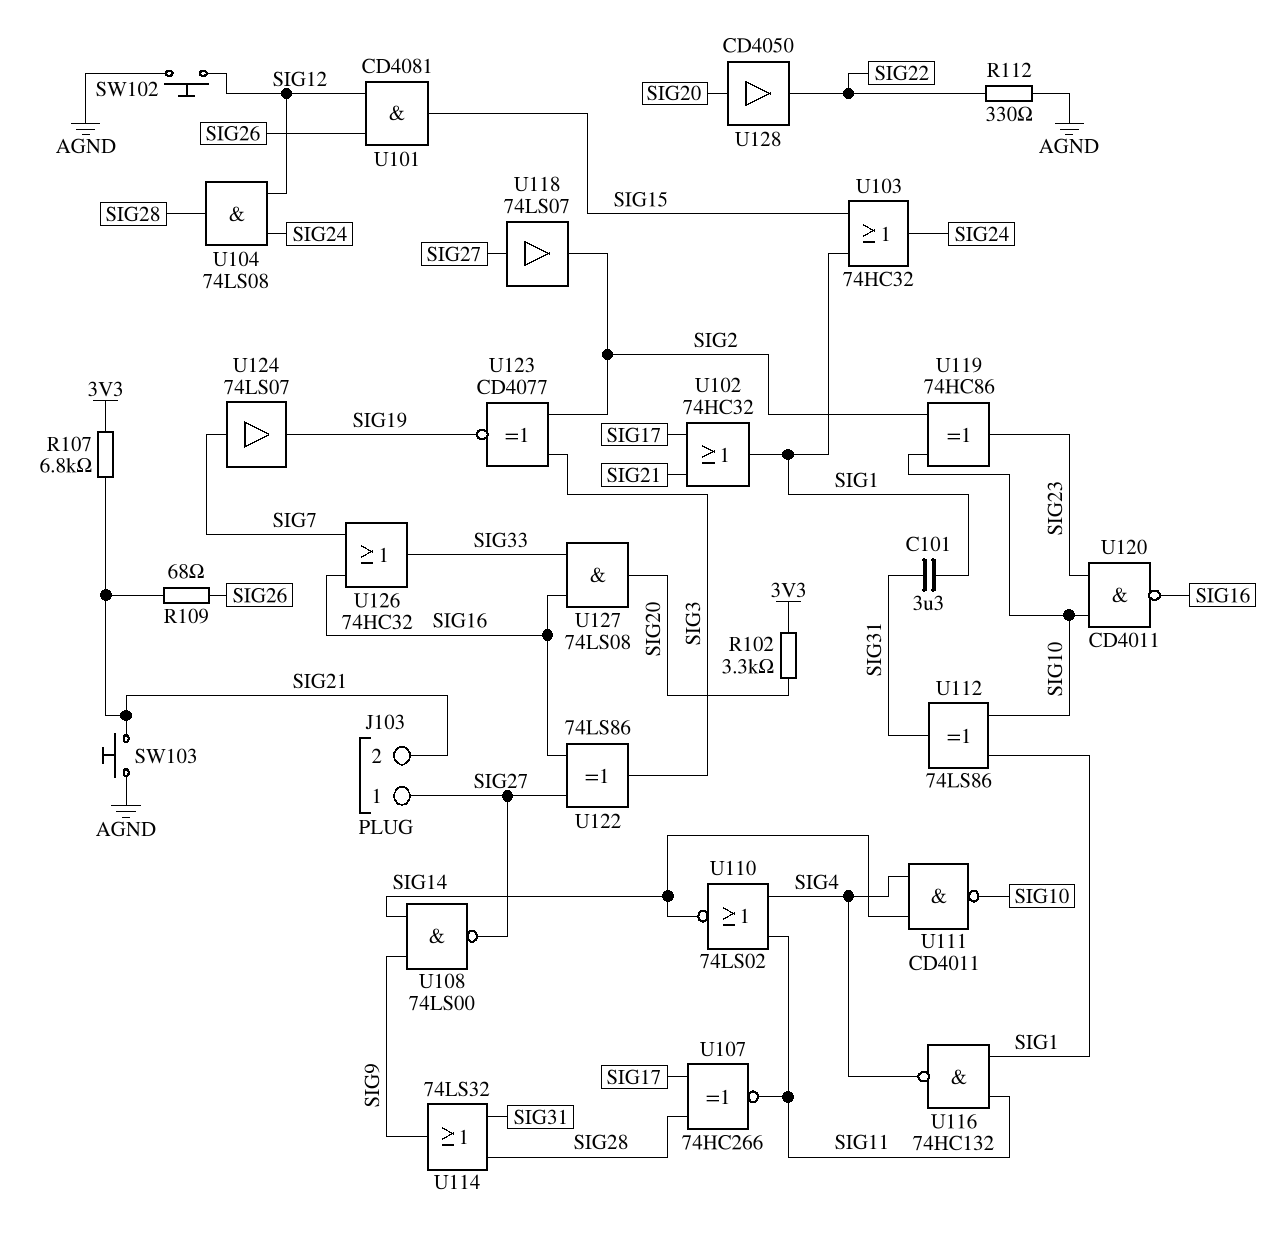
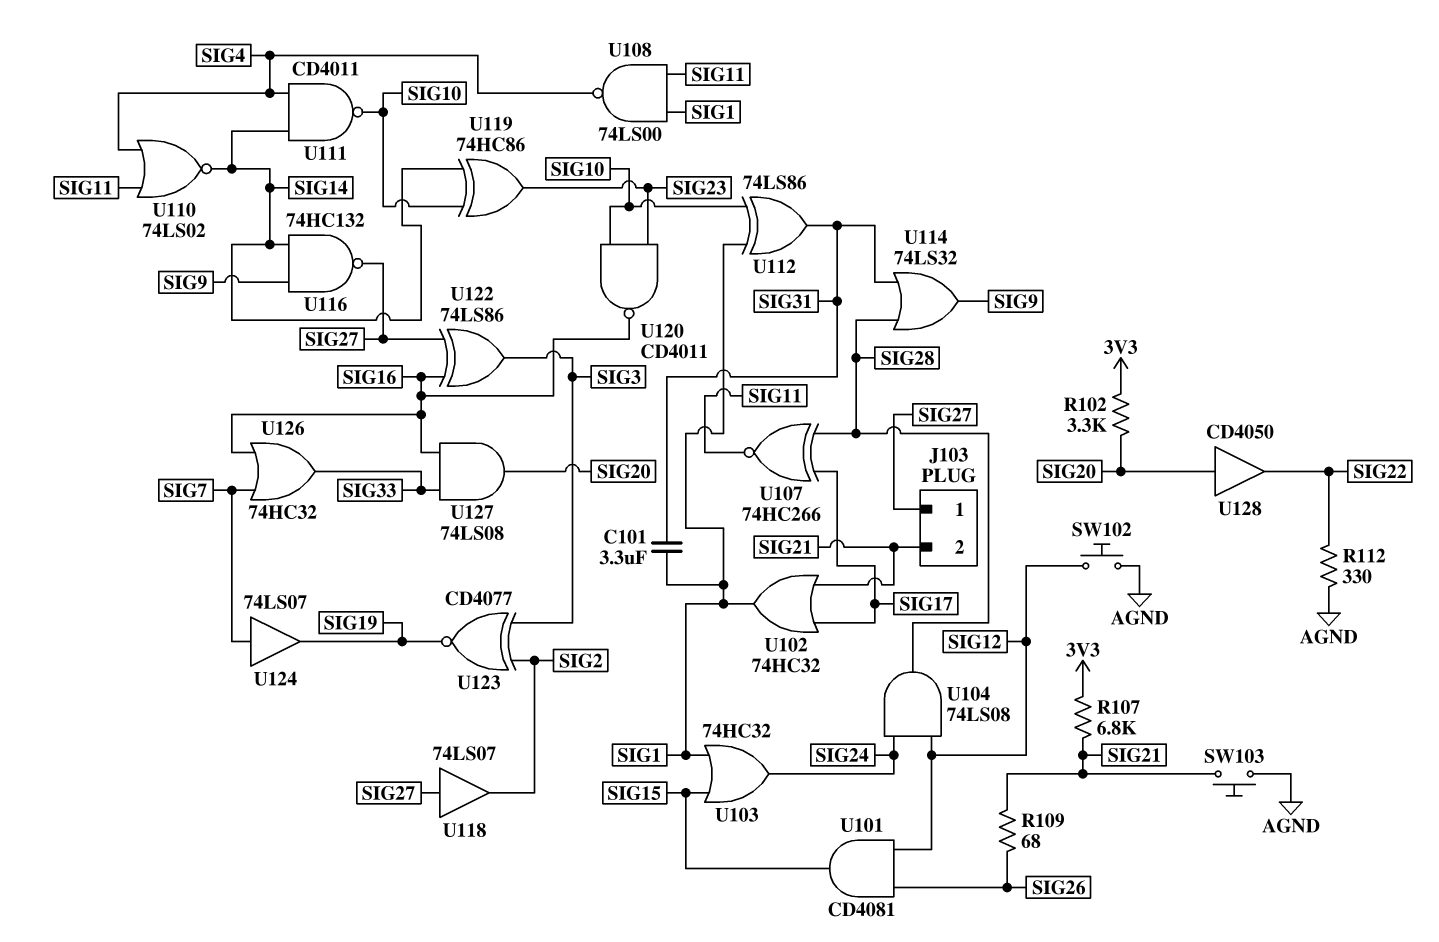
U108: NAND 74LS00 (in SIG9, in SIG14, out SIG27) -> NAND 74LS00 (in SIG1, in SIG11, out SIG4)
U116: NAND 74HC132 (in SIG1, in SIG11, out SIG4) -> NAND 74HC132 (in SIG9, in SIG14, out SIG27)
U119: XOR 74HC86 (in SIG2, in SIG10, out SIG23) -> XOR 74HC86 (in SIG10, in SIG14, out SIG23)

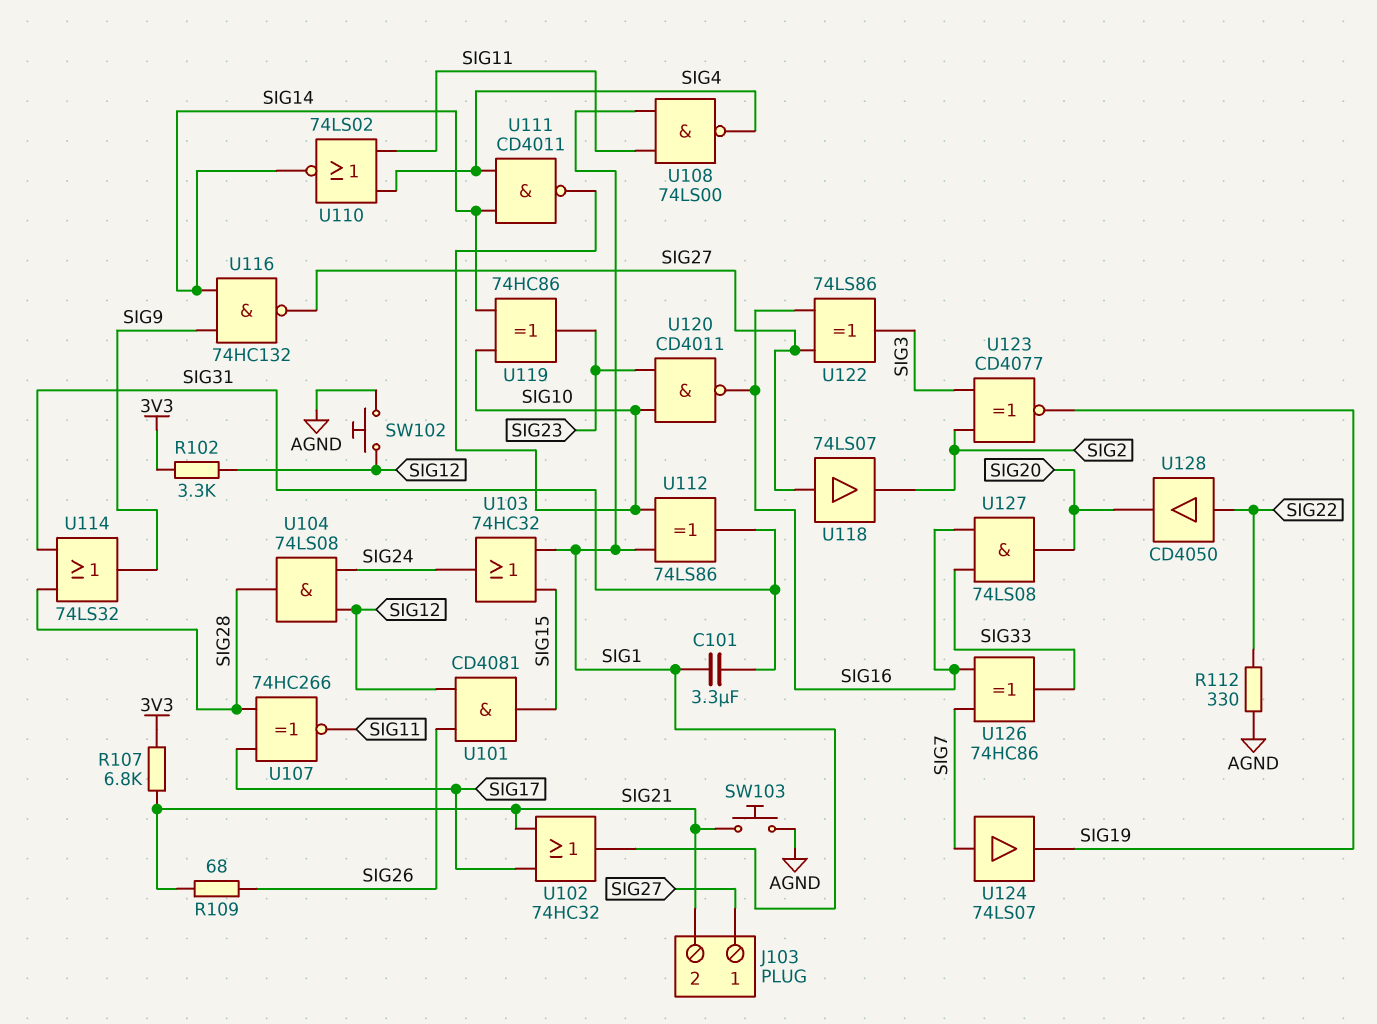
R102: 3.3k (3V3, SIG20) -> 3.3k (3V3, SIG12)
U126: OR 74HC32 (in SIG7, in SIG16, out SIG33) -> XOR 74HC86 (in SIG7, in SIG16, out SIG33)
U128: buffer CD4050 (in SIG20, out SIG22) -> buffer CD4050 (in SIG22, out SIG20)

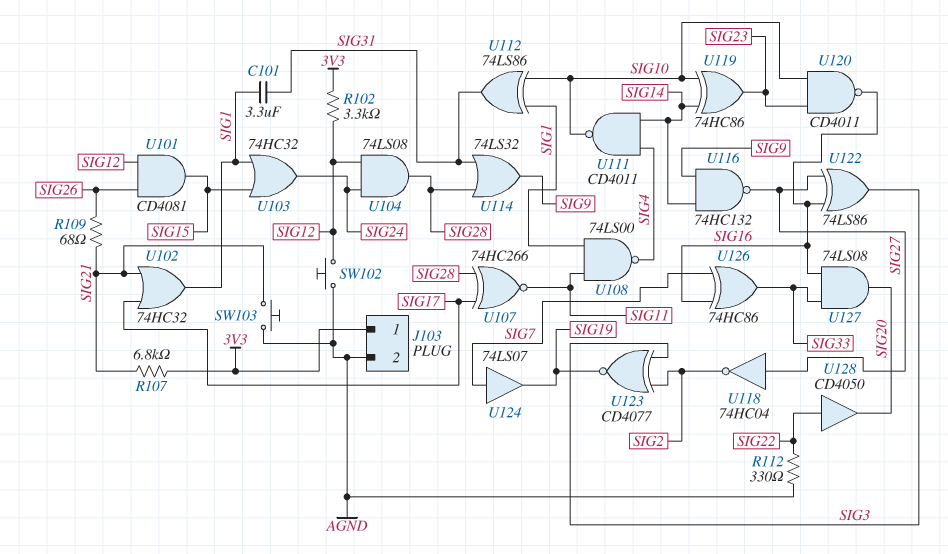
J103 pin 1: SIG27 -> 3V3
J103 pin 2: SIG21 -> AGND
U110: NOR 74LS02 (in SIG4, in SIG11, out SIG14) -> none
U118: buffer 74LS07 (in SIG27, out SIG2) -> NOT 74HC04 (in SIG27, out SIG2)

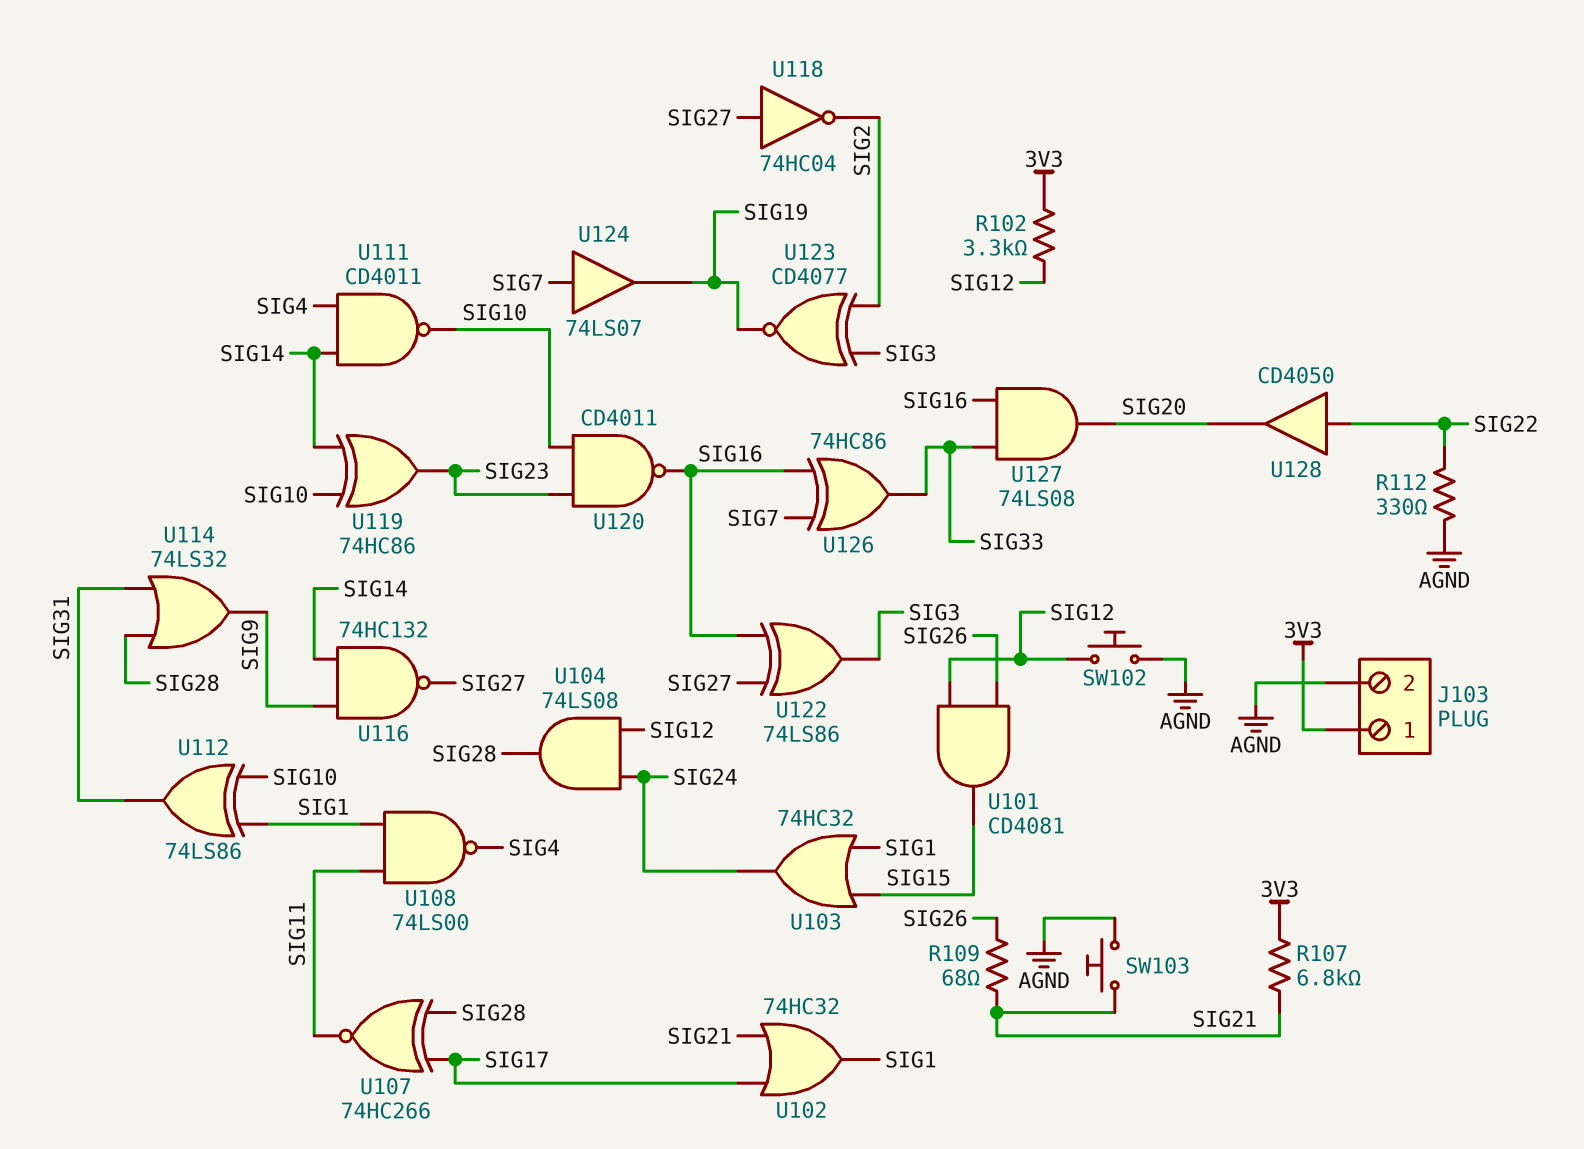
C101: 3.3uF (SIG1, SIG31) -> none

